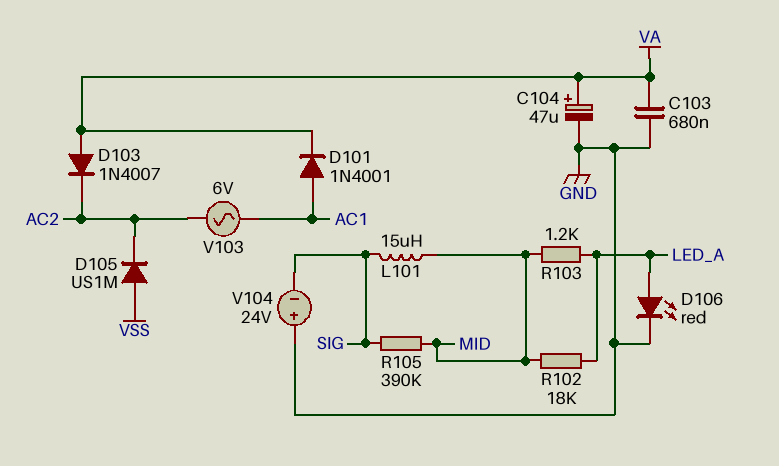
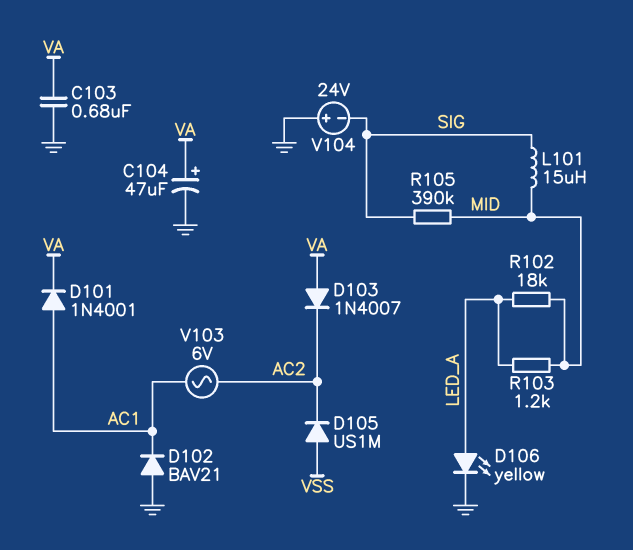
D102: none -> diode BAV21 (A GND, K AC1)
D106: LED red (A LED_A, K GND) -> LED yellow (A LED_A, K GND)

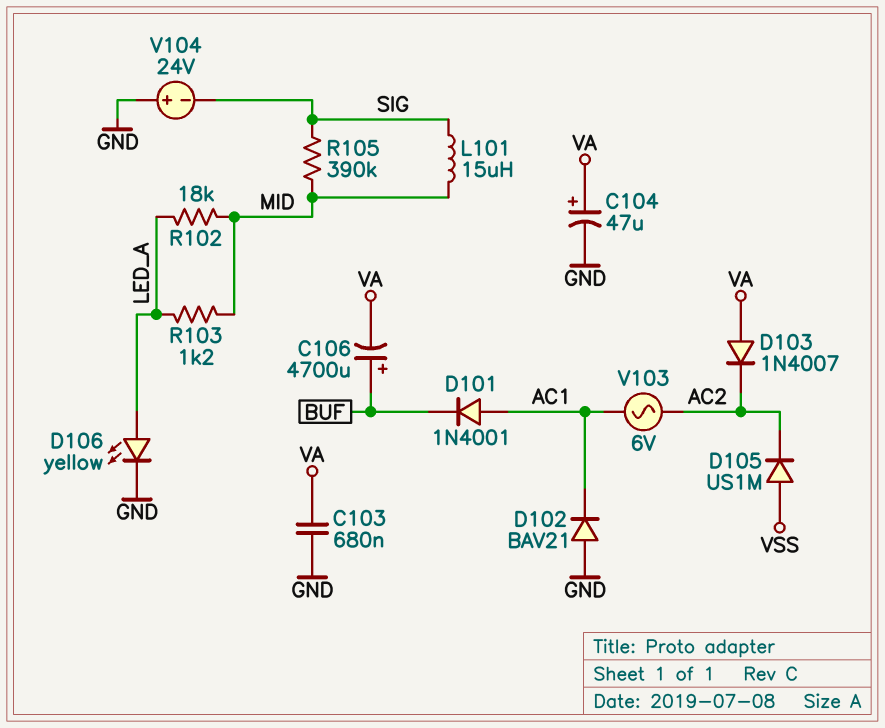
C106: none -> 4700uF (plus BUF, minus VA)
D101: diode 1N4001 (A AC1, K VA) -> diode 1N4001 (A AC1, K BUF)

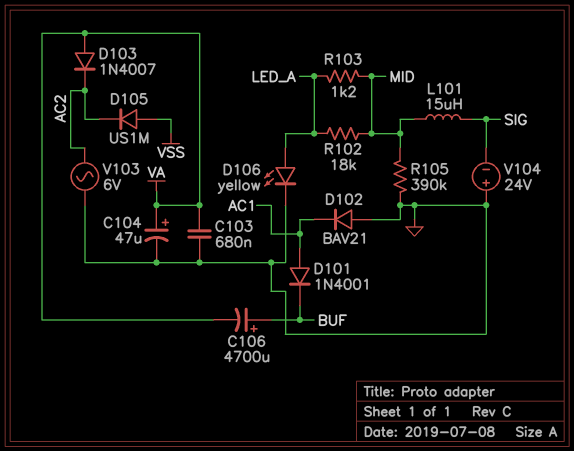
R105: 390k (MID, SIG) -> 390k (GND, MID)
V103: AC 6V (AC1, AC2) -> AC 6V (AC2, GND)

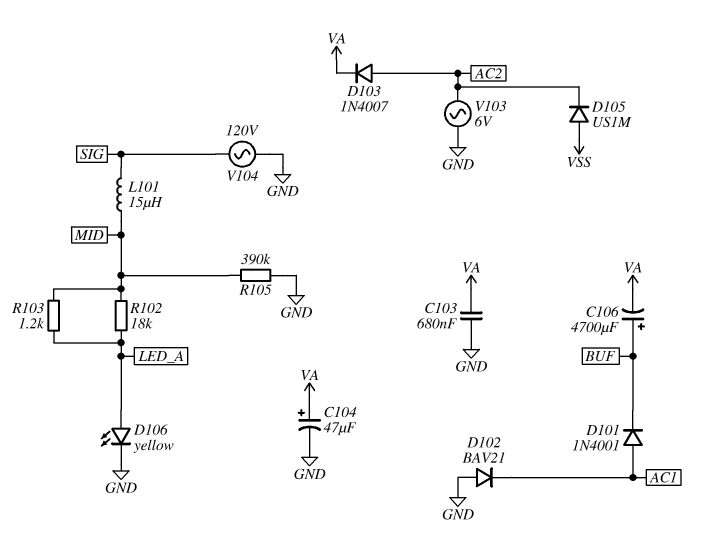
D103: diode 1N4007 (A VA, K AC2) -> diode 1N4007 (A AC2, K VA)
V104: 24V (plus GND, minus SIG) -> AC 120V (GND, SIG)

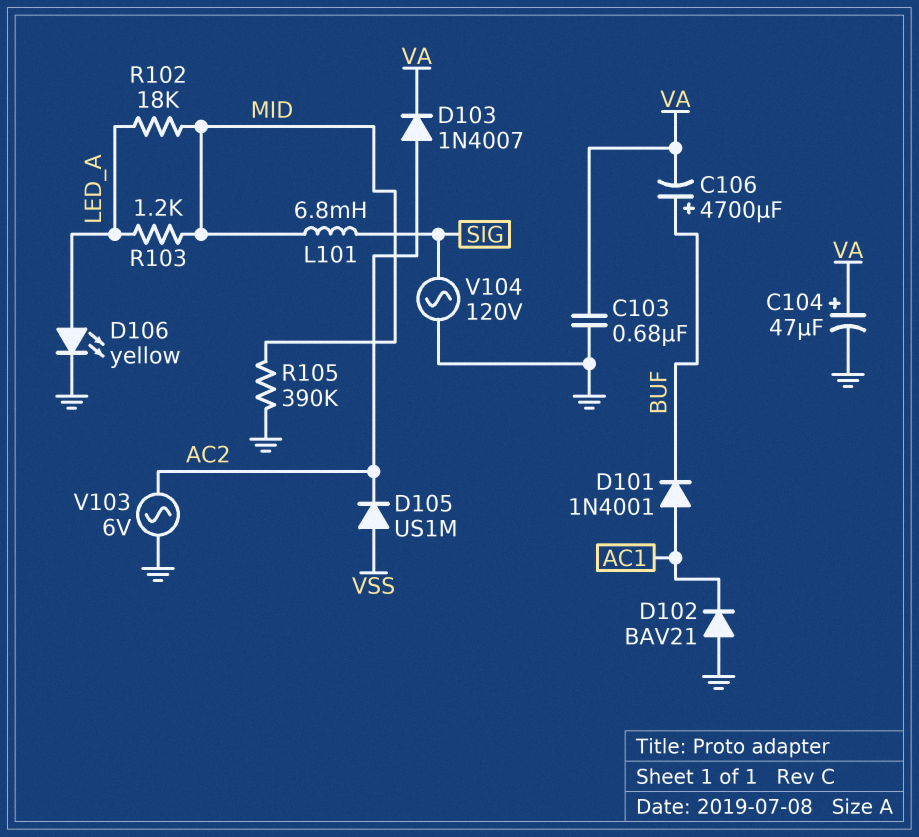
L101: 15uH (MID, SIG) -> 6.8mH (MID, SIG)

